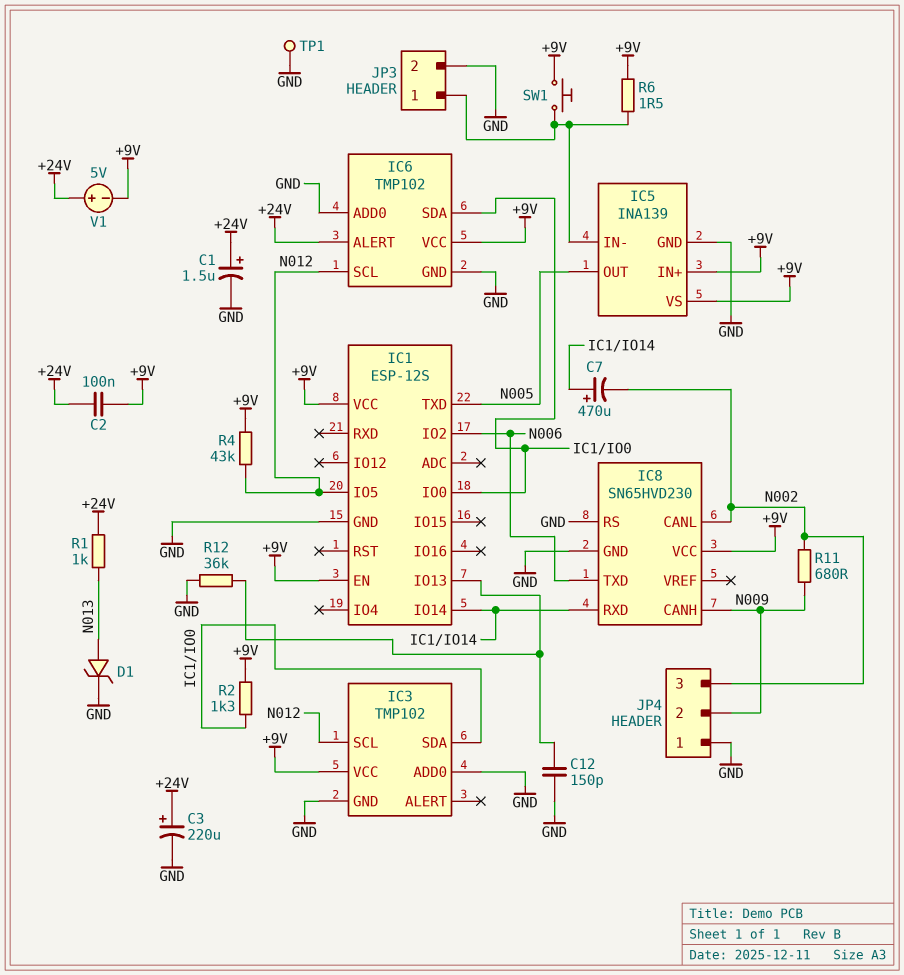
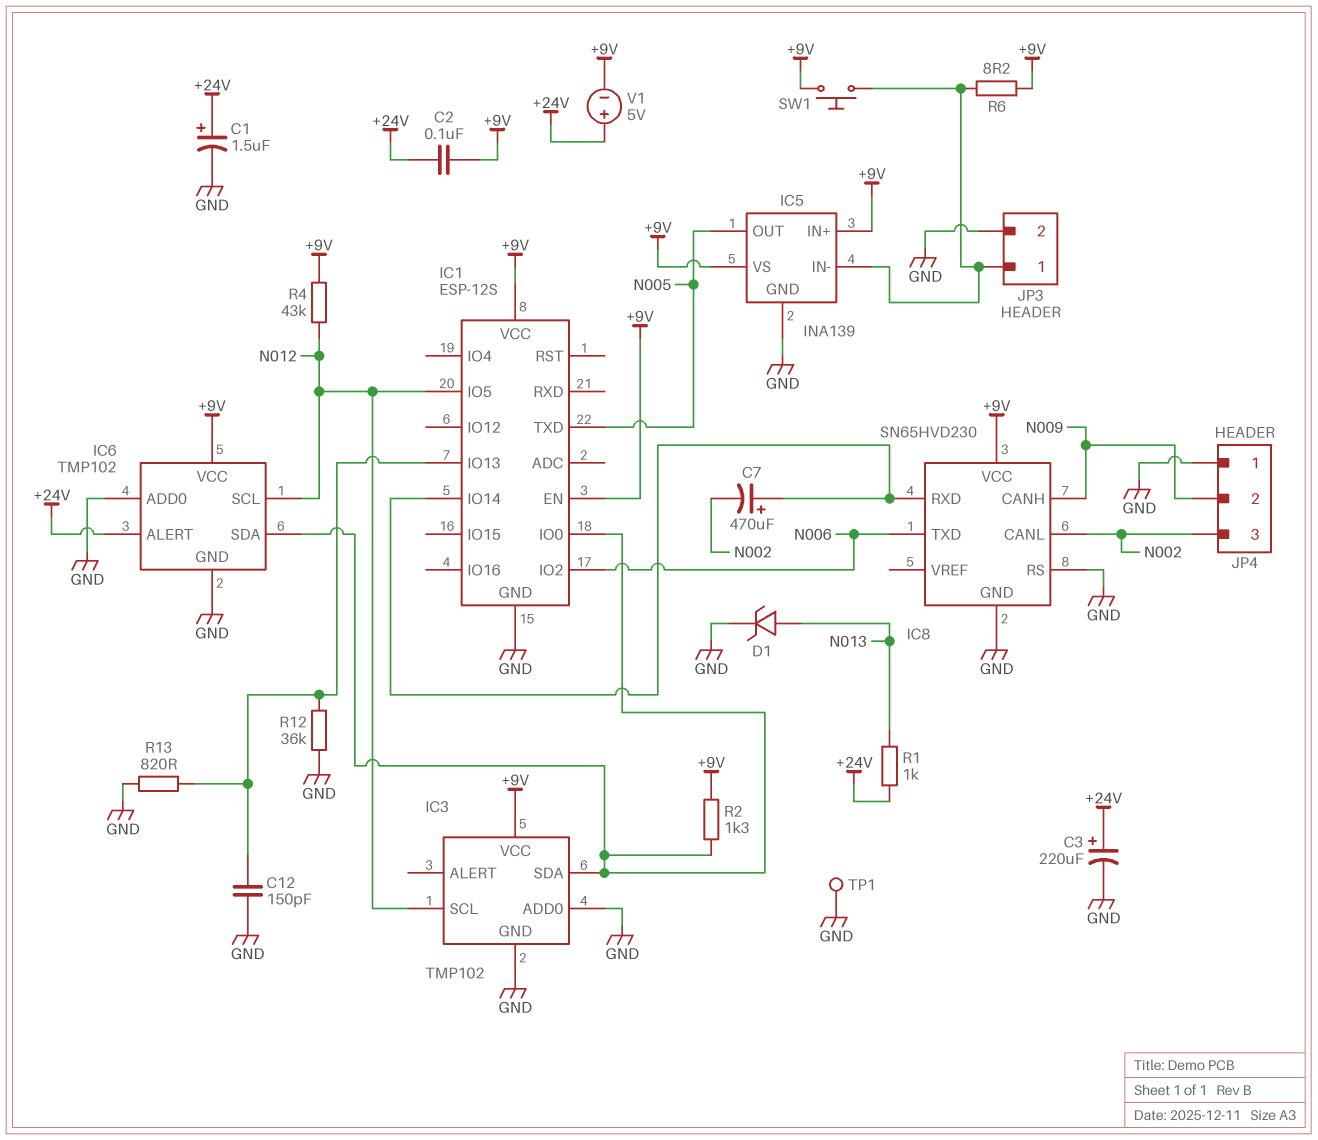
R6: 1.5 (+9V, IC5/IN-) -> 8.2 (+9V, IC5/IN-)
R11: 680 (N002, N009) -> none
R13: none -> 820 (GND, IC1/IO13)

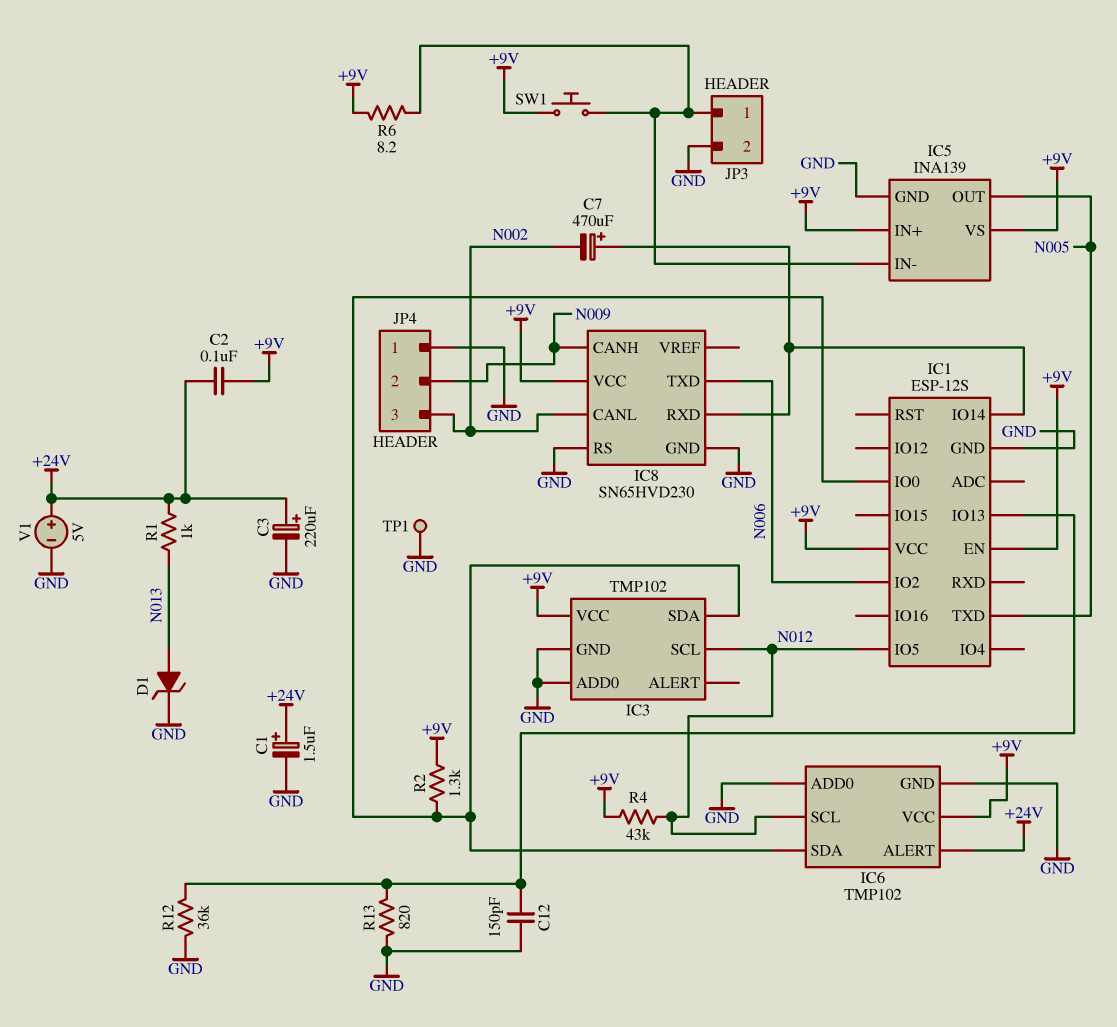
V1: 5V (plus +24V, minus +9V) -> 5V (plus +24V, minus GND)

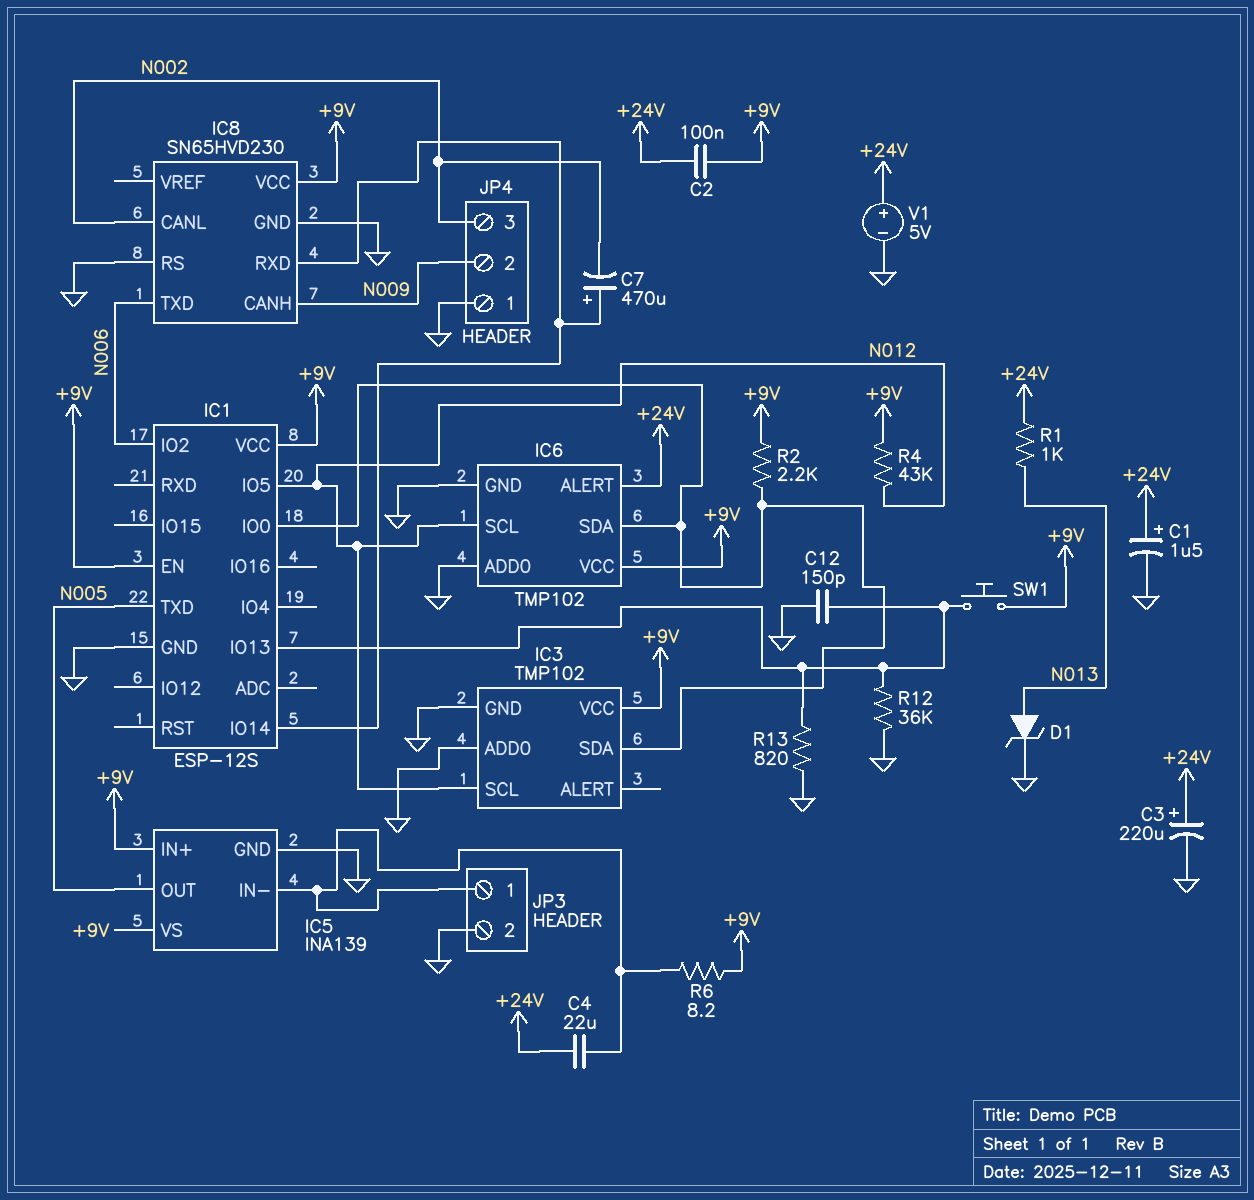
C4: none -> 22uF (+24V, IC5/IN-)
R2: 1.3k (+9V, IC1/IO0) -> 2.2k (+9V, IC1/IO0)
SW1: button (+9V, IC5/IN-) -> button (+9V, IC1/IO13)
TP1: test point (GND) -> none

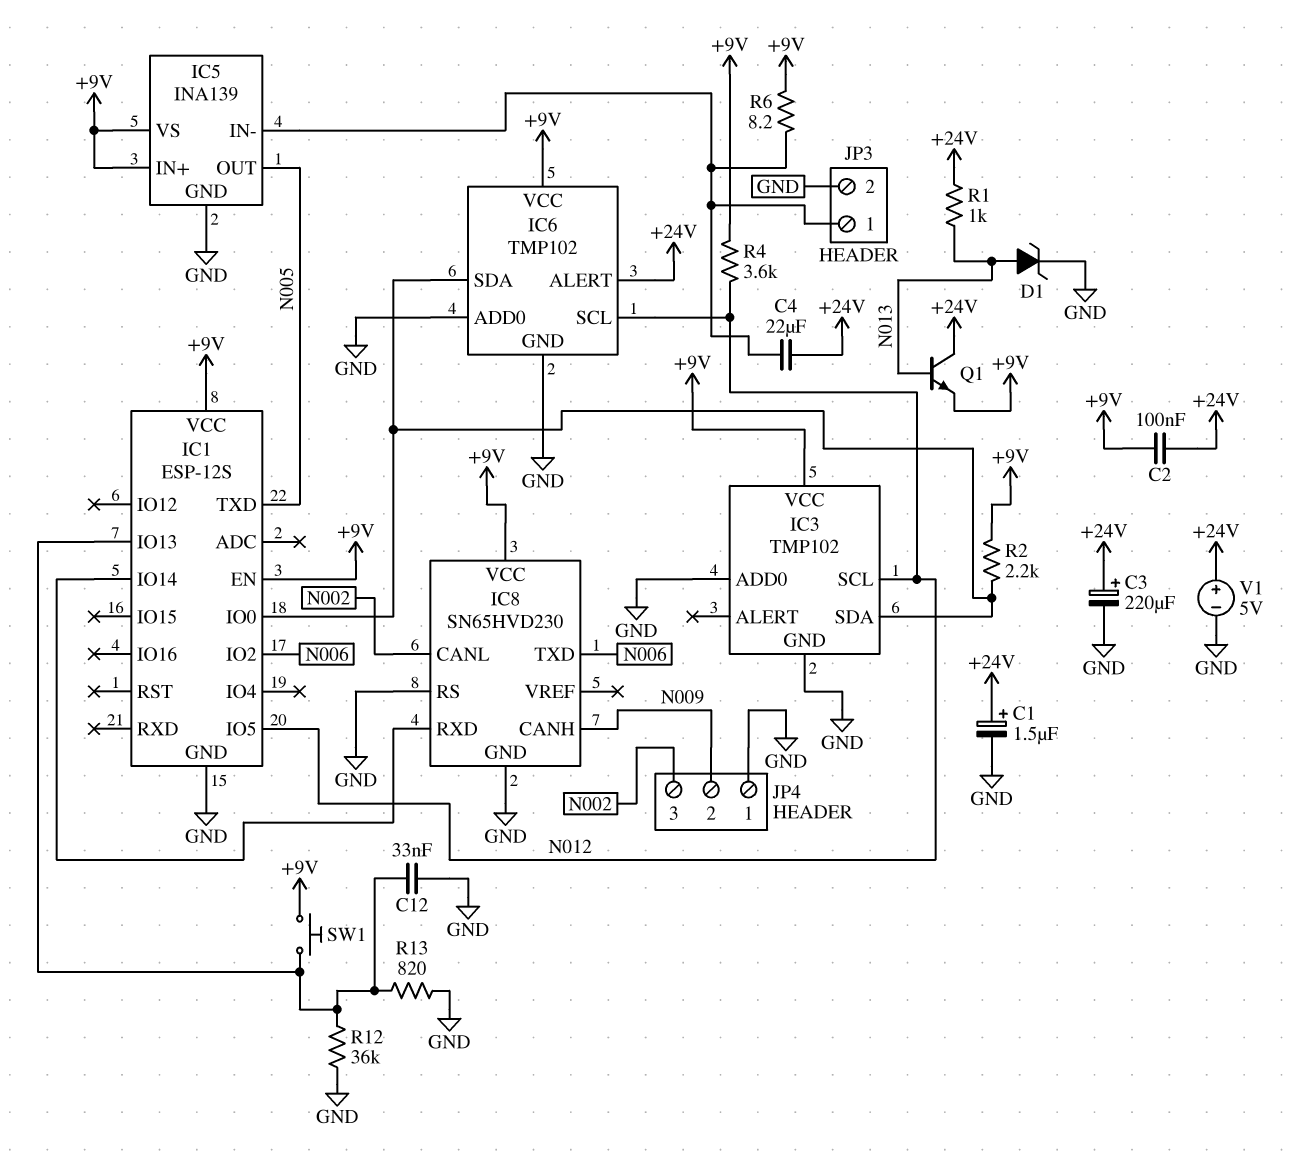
C7: 470uF (plus IC1/IO14, minus N002) -> none
C12: 150pF (GND, IC1/IO13) -> 33nF (GND, IC1/IO13)
Q1: none -> NPN (B N013, C +24V, E +9V)
R4: 43k (+9V, N012) -> 3.6k (+9V, N012)

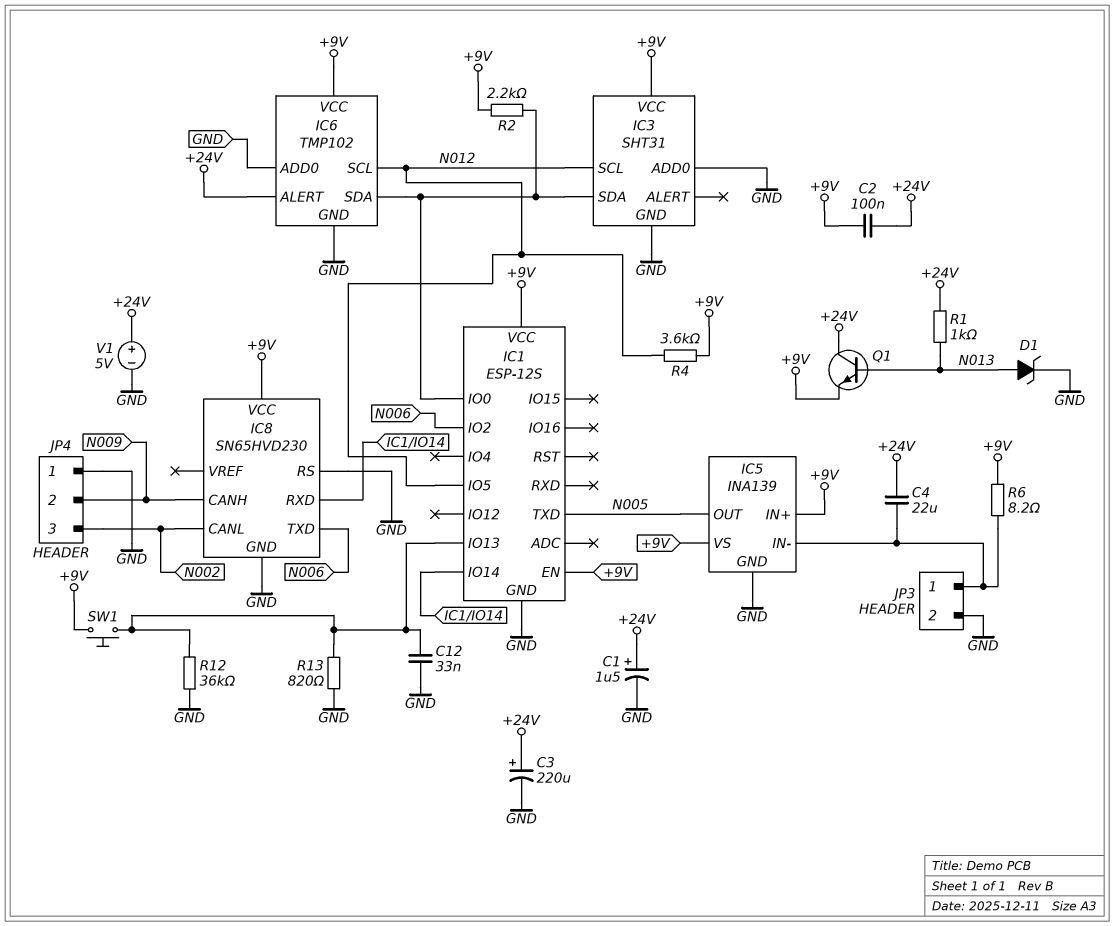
IC3: TMP102 -> SHT31

